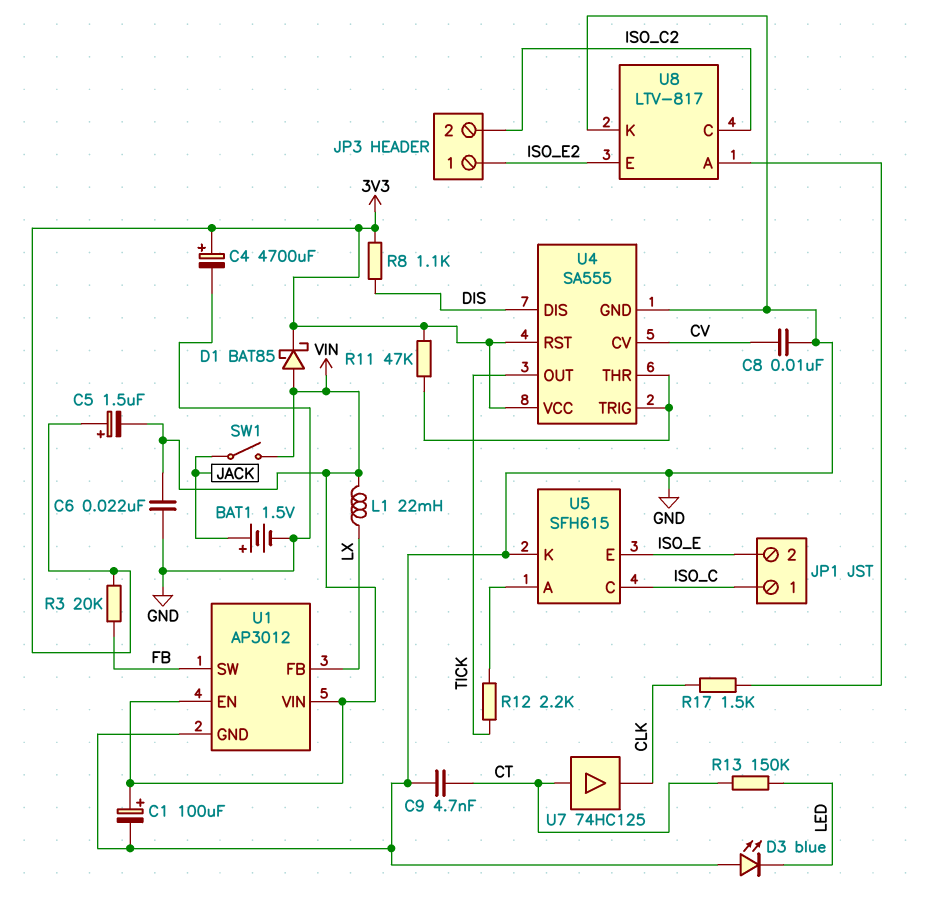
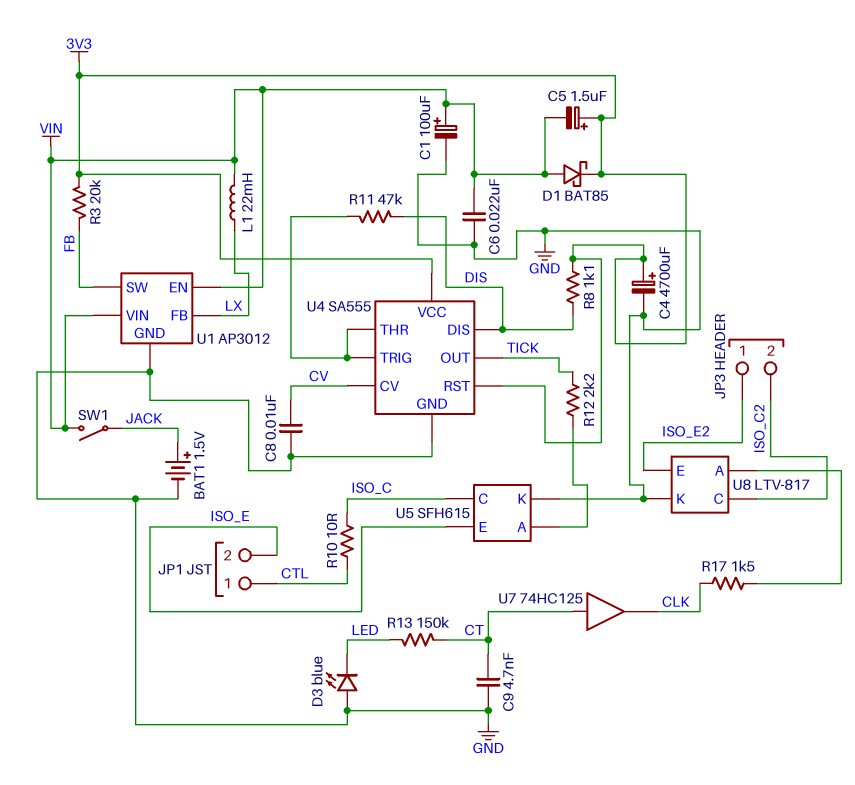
JP1 pin 1: ISO_C -> CTL
R10: none -> 10 (CTL, ISO_C)
R11: 47k (3V3, U4/THR) -> 47k (DIS, U4/THR)

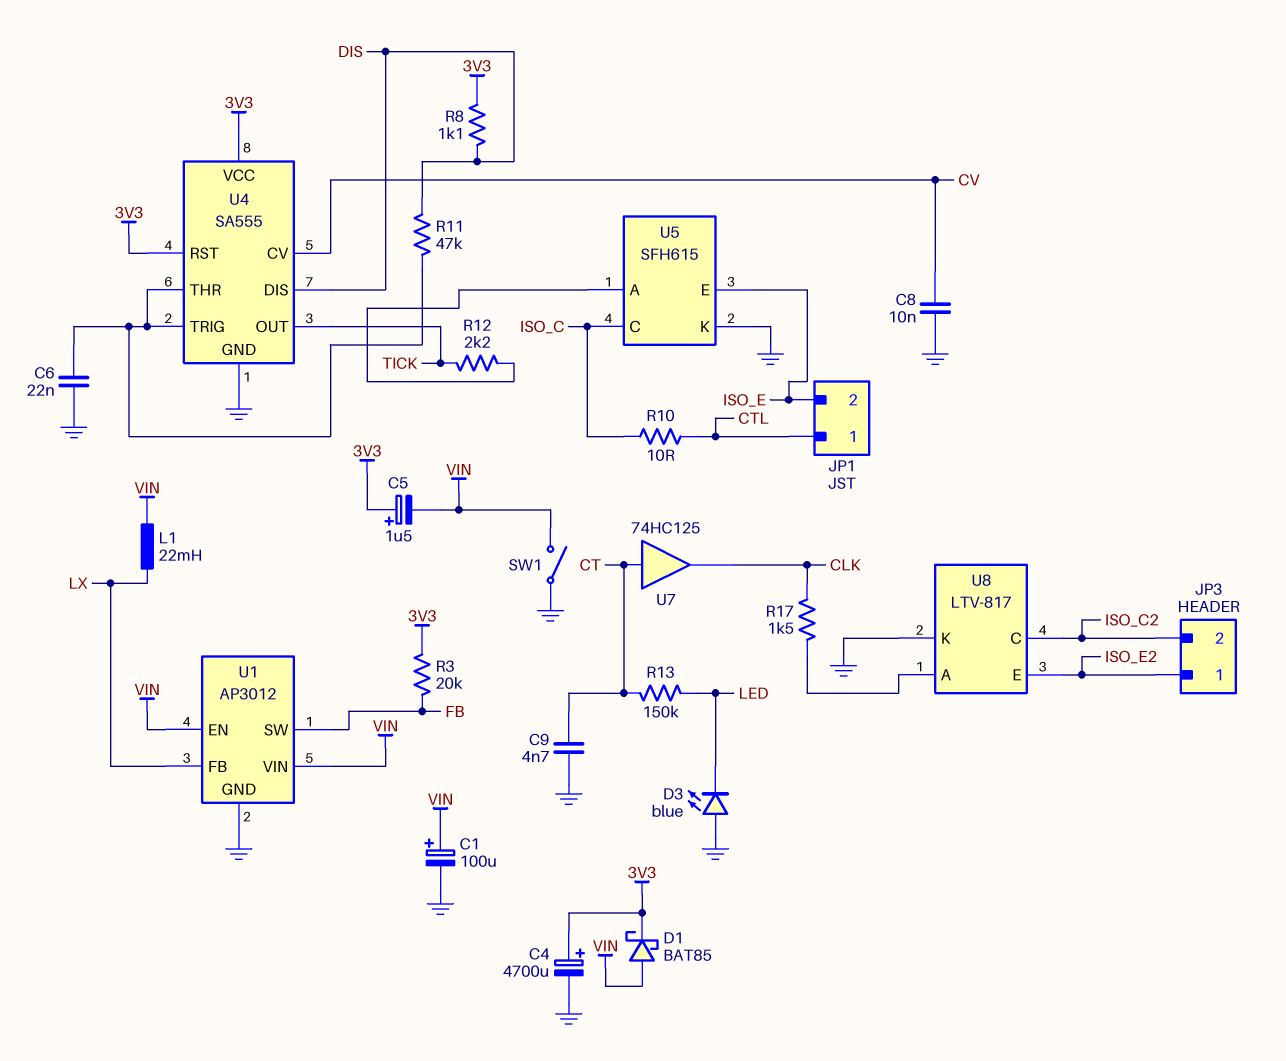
BAT1: 1.5V (plus JACK, minus GND) -> none
C6: 22nF (GND, VIN) -> 22nF (GND, U4/THR)
SW1: switch (JACK, VIN) -> switch (GND, VIN)

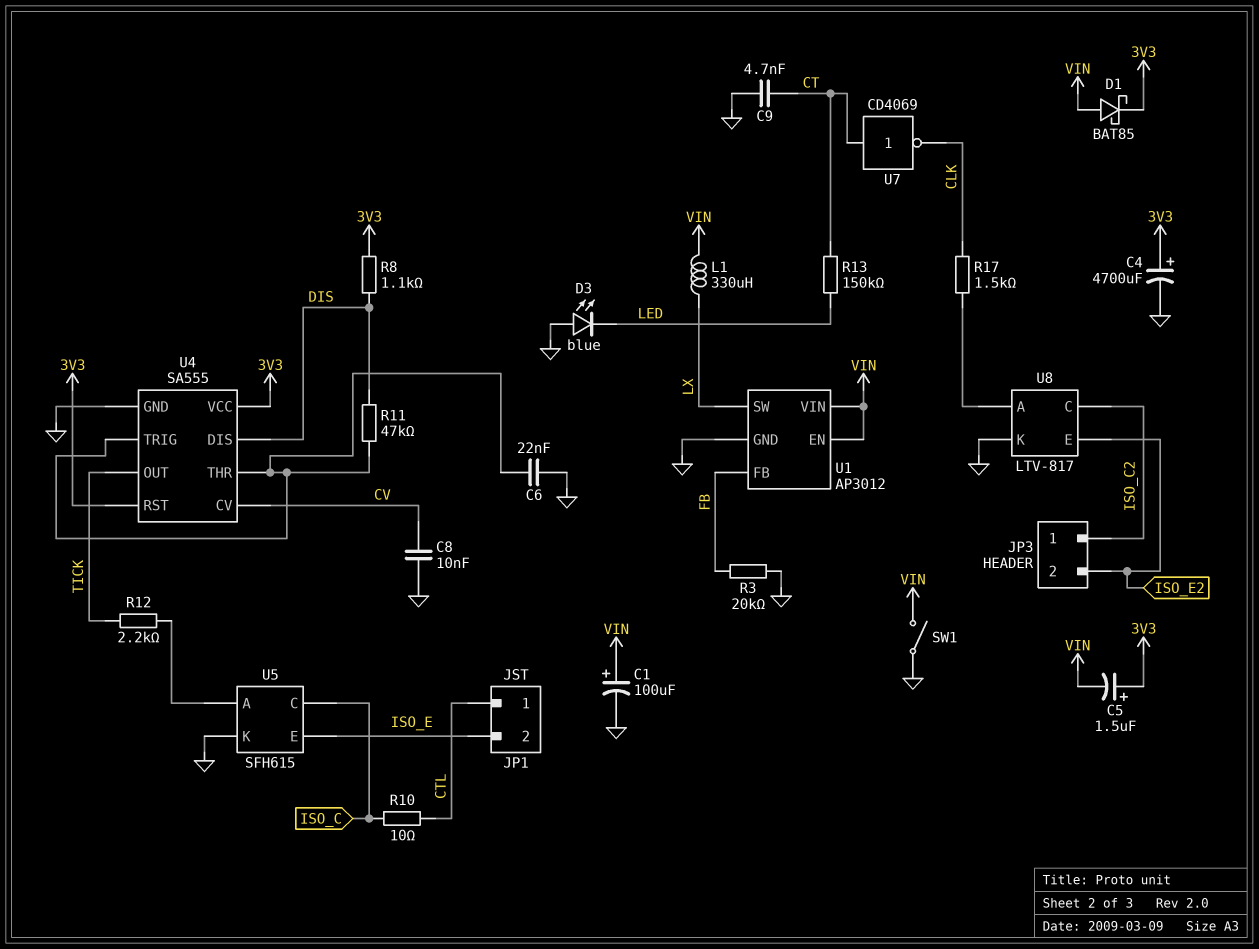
JP3 pin 1: ISO_E2 -> ISO_C2
JP3 pin 2: ISO_C2 -> ISO_E2
L1: 22mH (LX, VIN) -> 330uH (LX, VIN)
R3: 20k (3V3, FB) -> 20k (FB, GND)
U1 pin FB: LX -> FB
U1 pin SW: FB -> LX
U7: buffer 74HC125 (in CT, out CLK) -> NOT CD4069 (in CT, out CLK)

